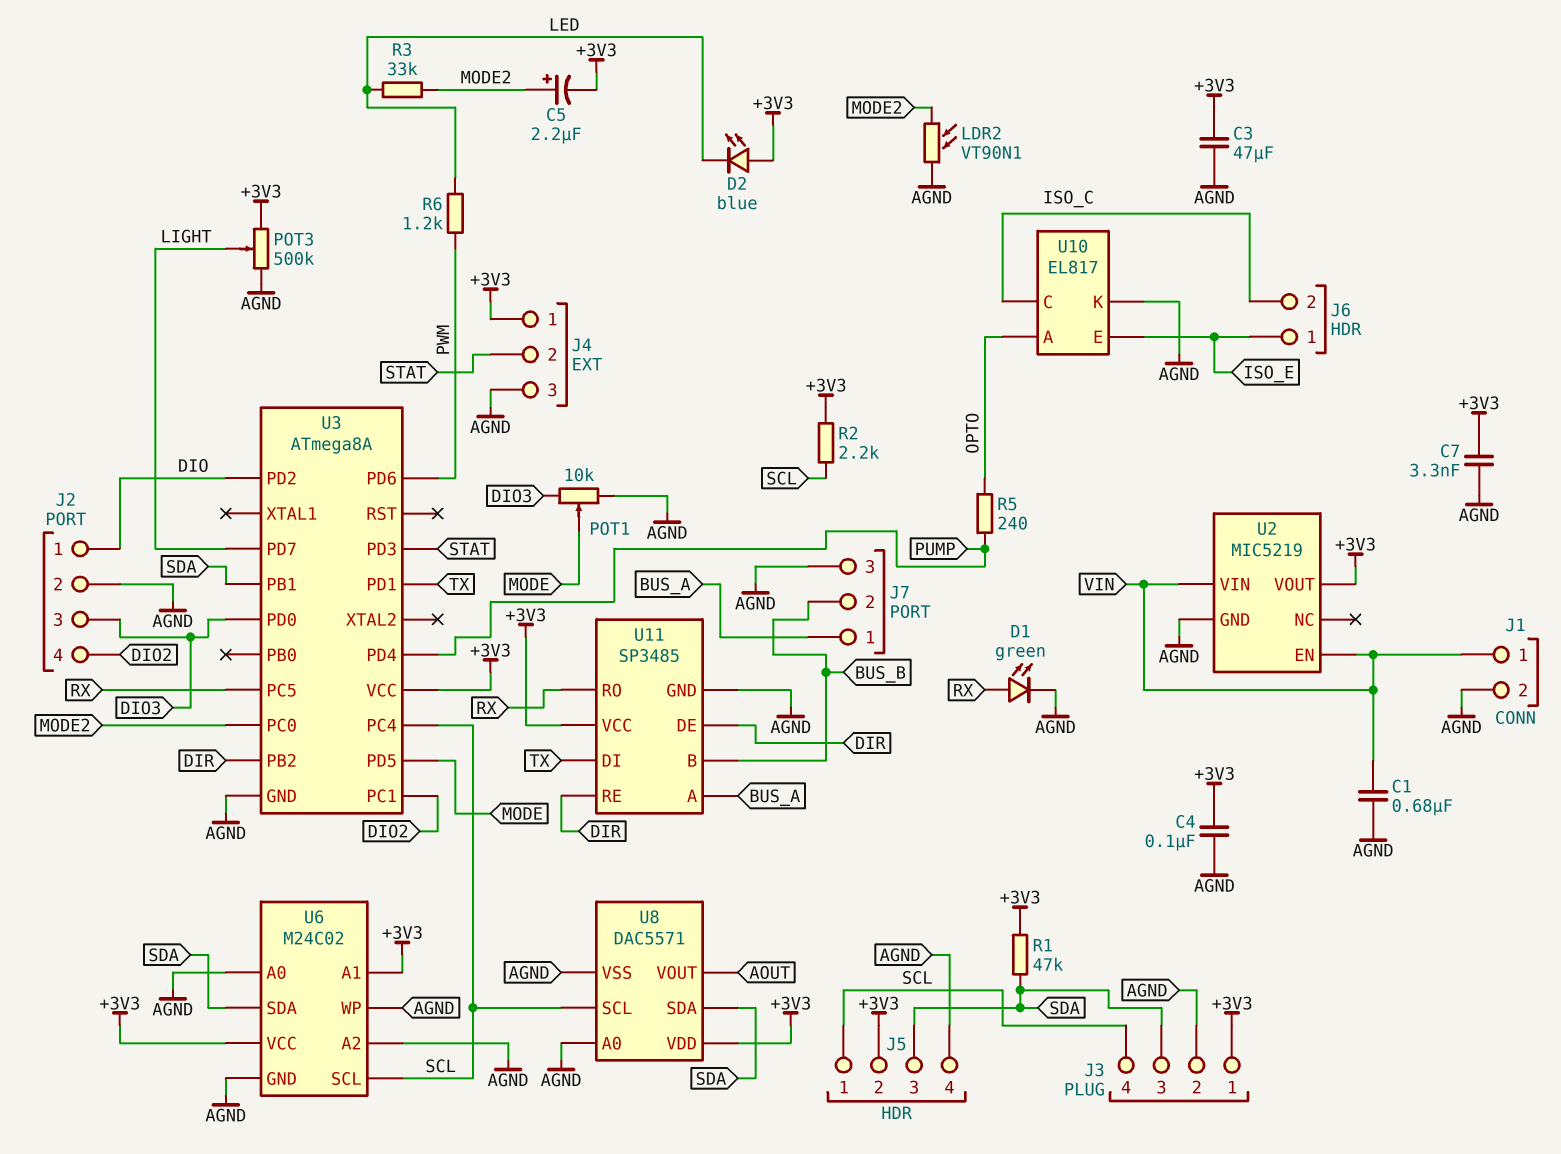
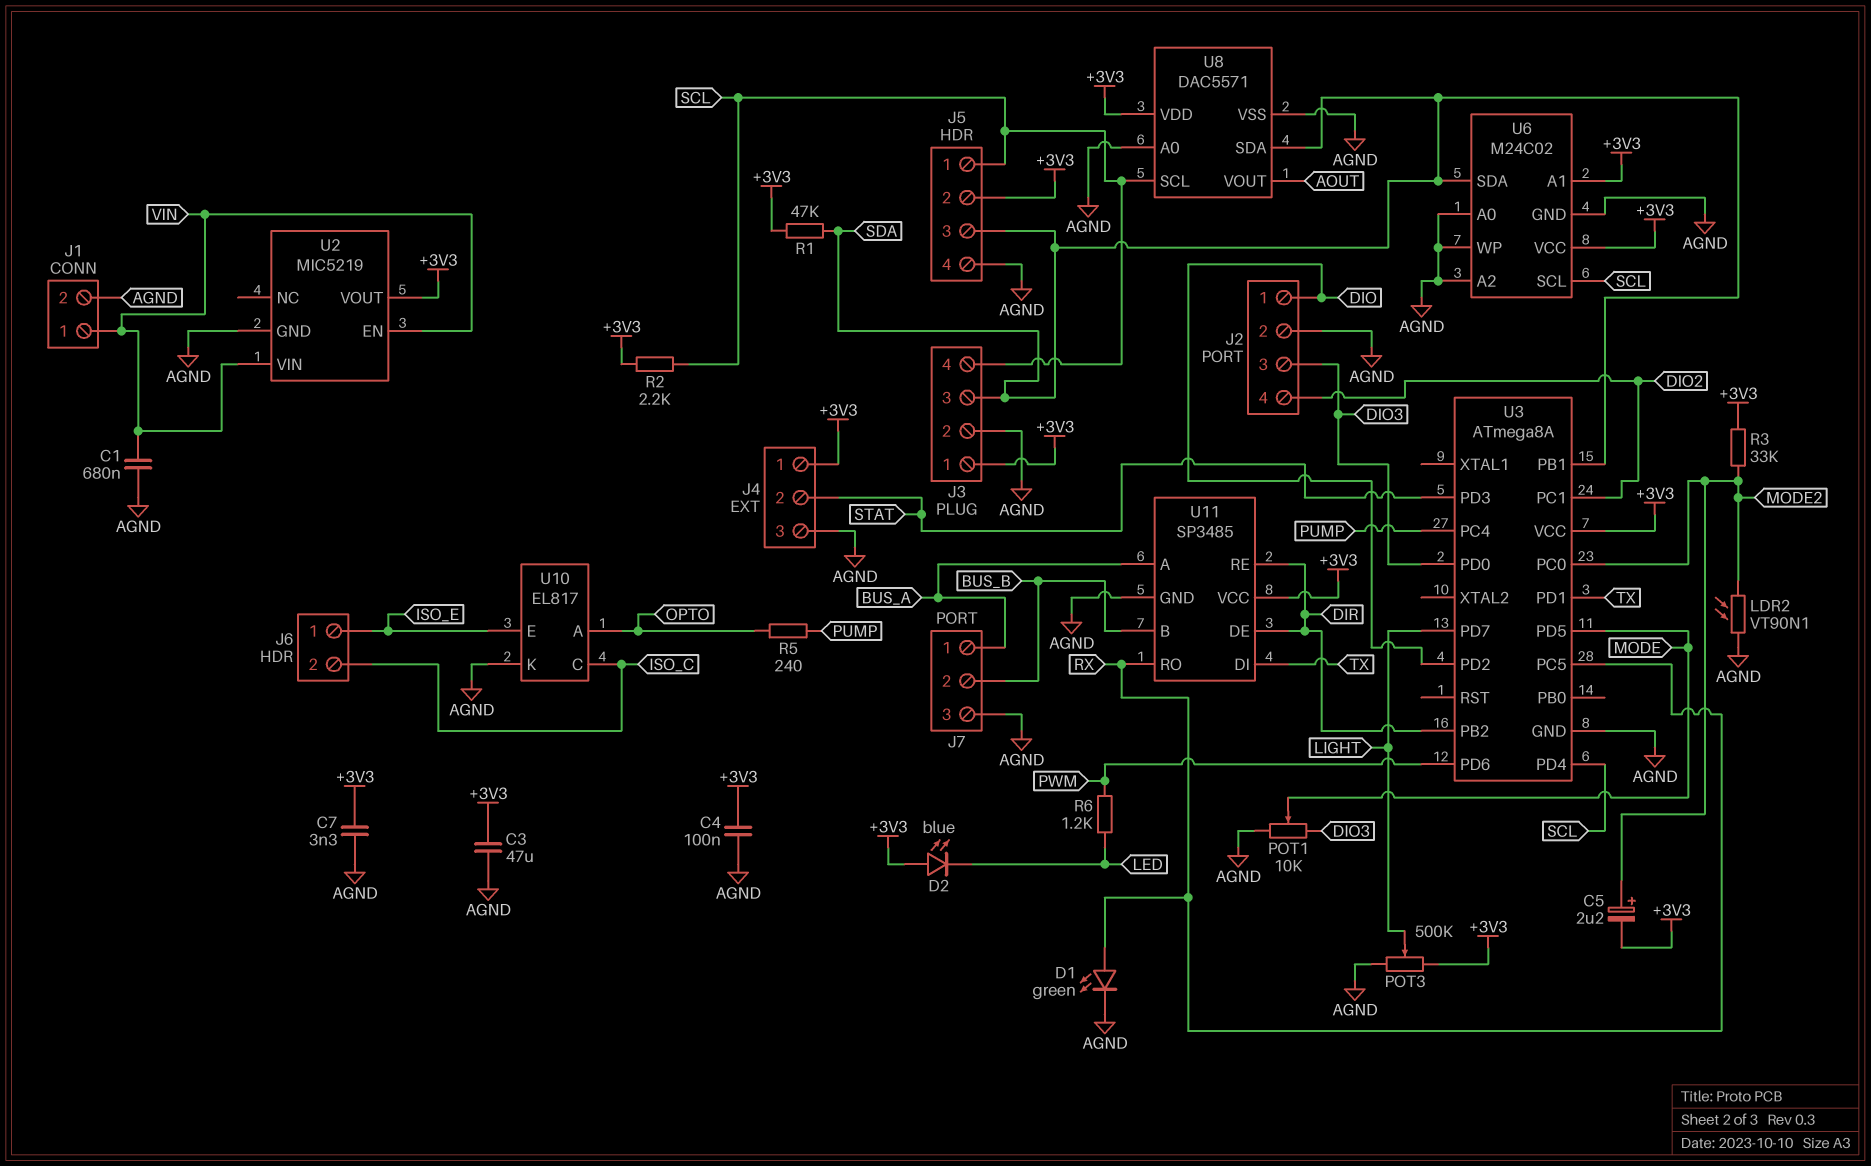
R3: 33k (LED, MODE2) -> 33k (+3V3, MODE2)
U3 pin PC4: SCL -> PUMP
U3 pin PD4: PUMP -> SCL

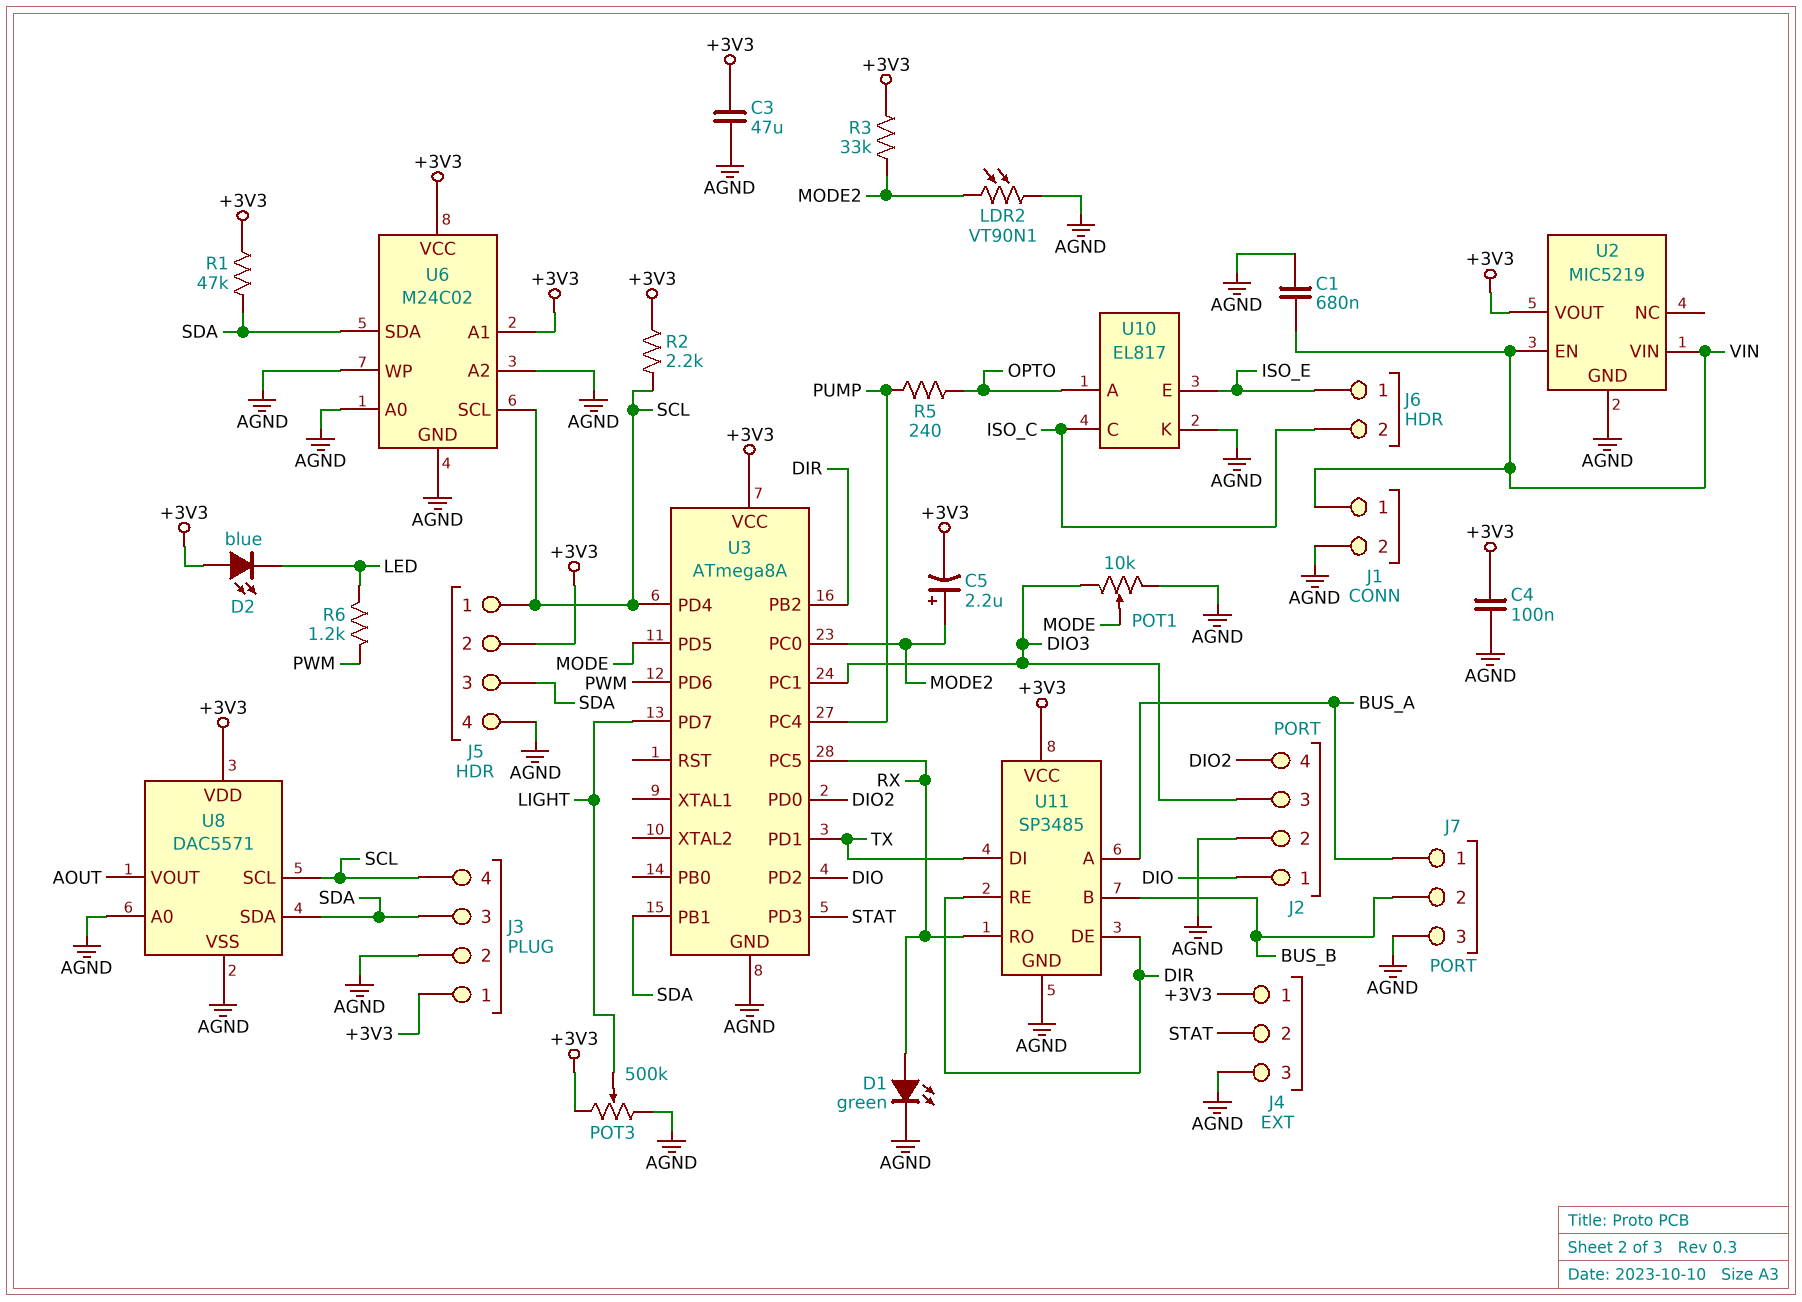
C7: 3.3nF (+3V3, AGND) -> none
U3 pin PC1: DIO2 -> DIO3
U3 pin PD0: DIO3 -> DIO2

